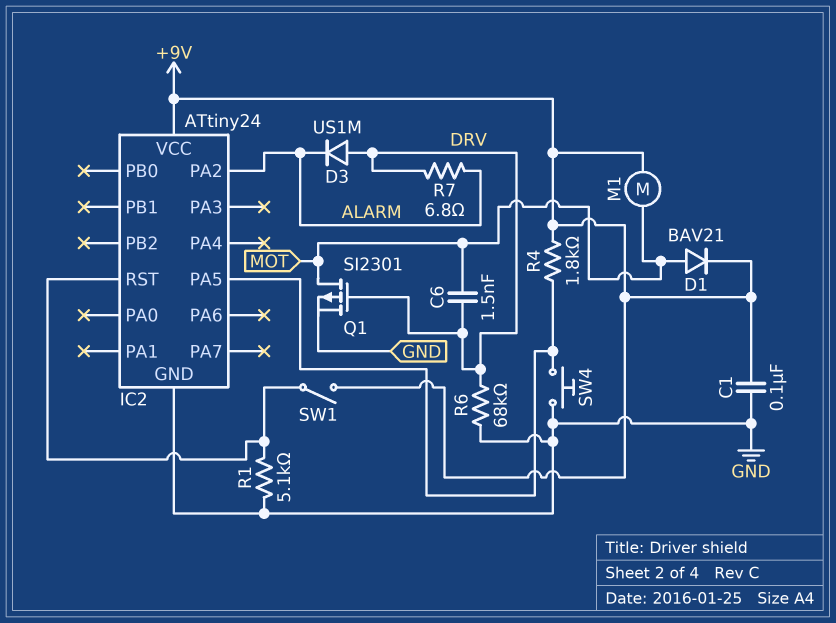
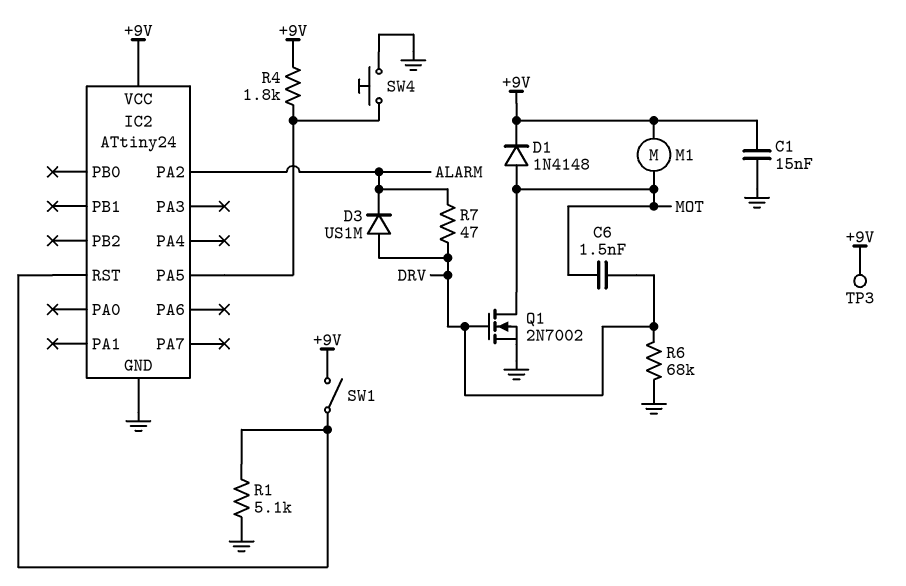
C1: 100nF (+9V, GND) -> 15nF (+9V, GND)
D1: diode BAV21 (A MOT, K +9V) -> diode 1N4148 (A MOT, K +9V)
Q1: PMOS SI2301 (G DRV, D MOT, S GND) -> NMOS 2N7002 (G DRV, D MOT, S GND)
R7: 6.8 (ALARM, DRV) -> 47 (ALARM, DRV)
TP3: none -> test point (+9V)

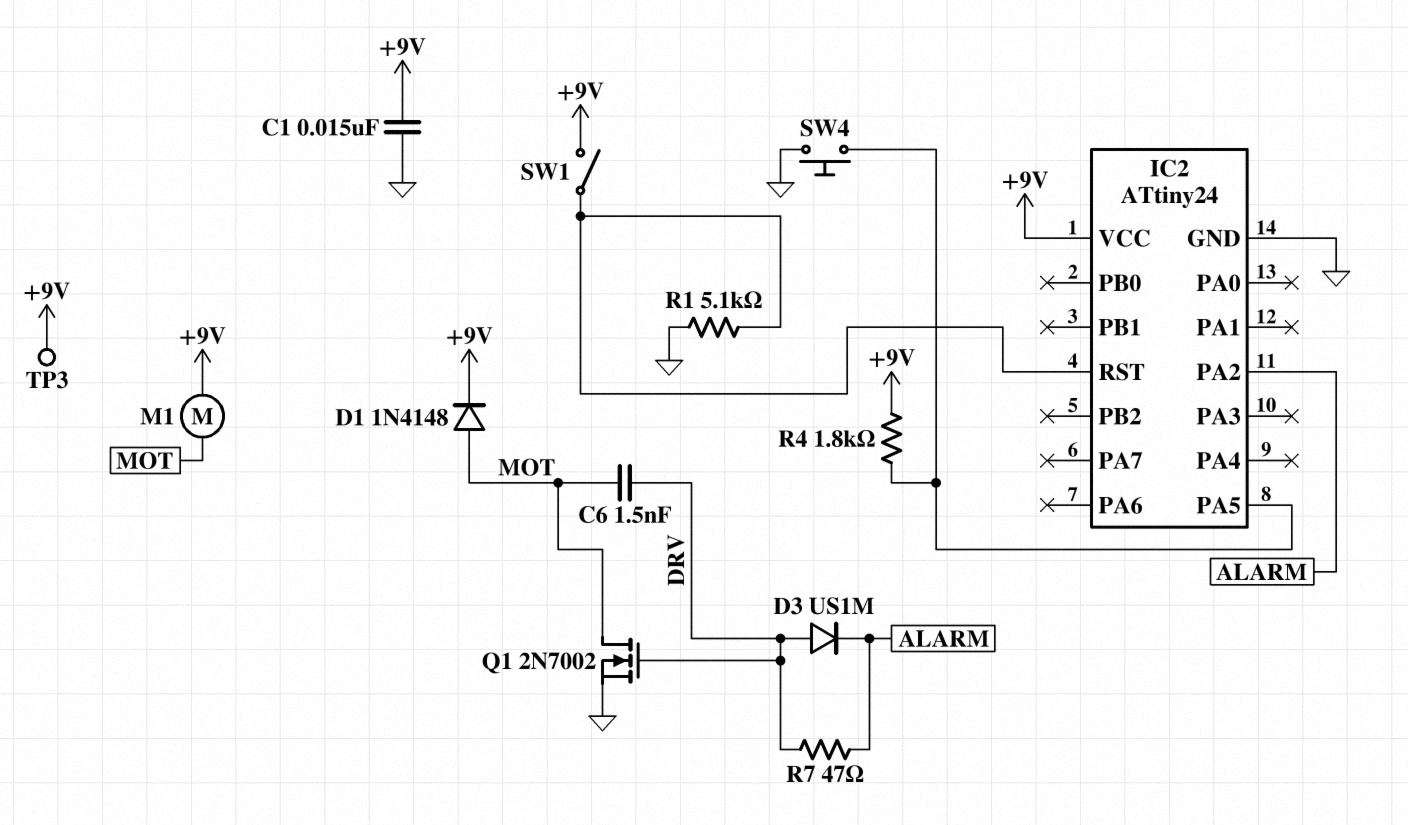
R6: 68k (DRV, GND) -> none

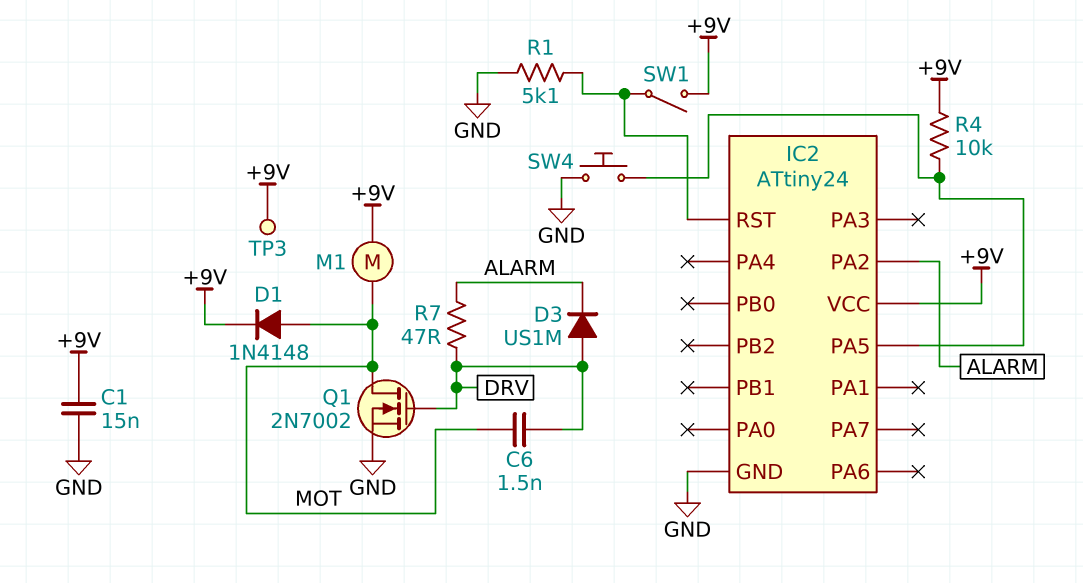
R4: 1.8k (+9V, IC2/PA5) -> 10k (+9V, IC2/PA5)

